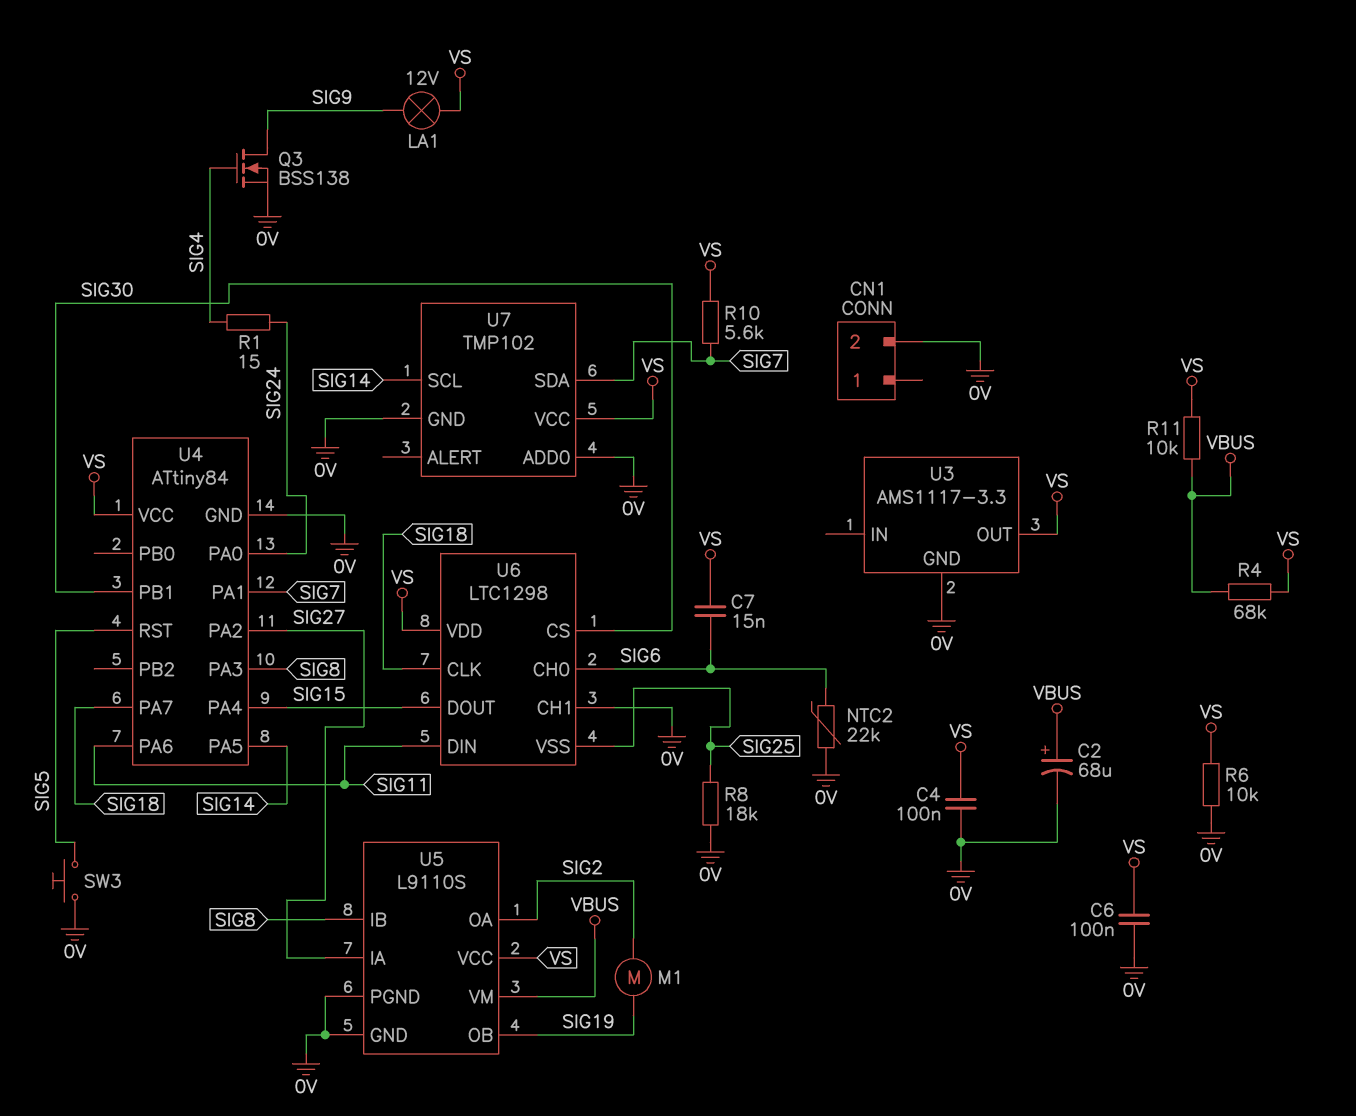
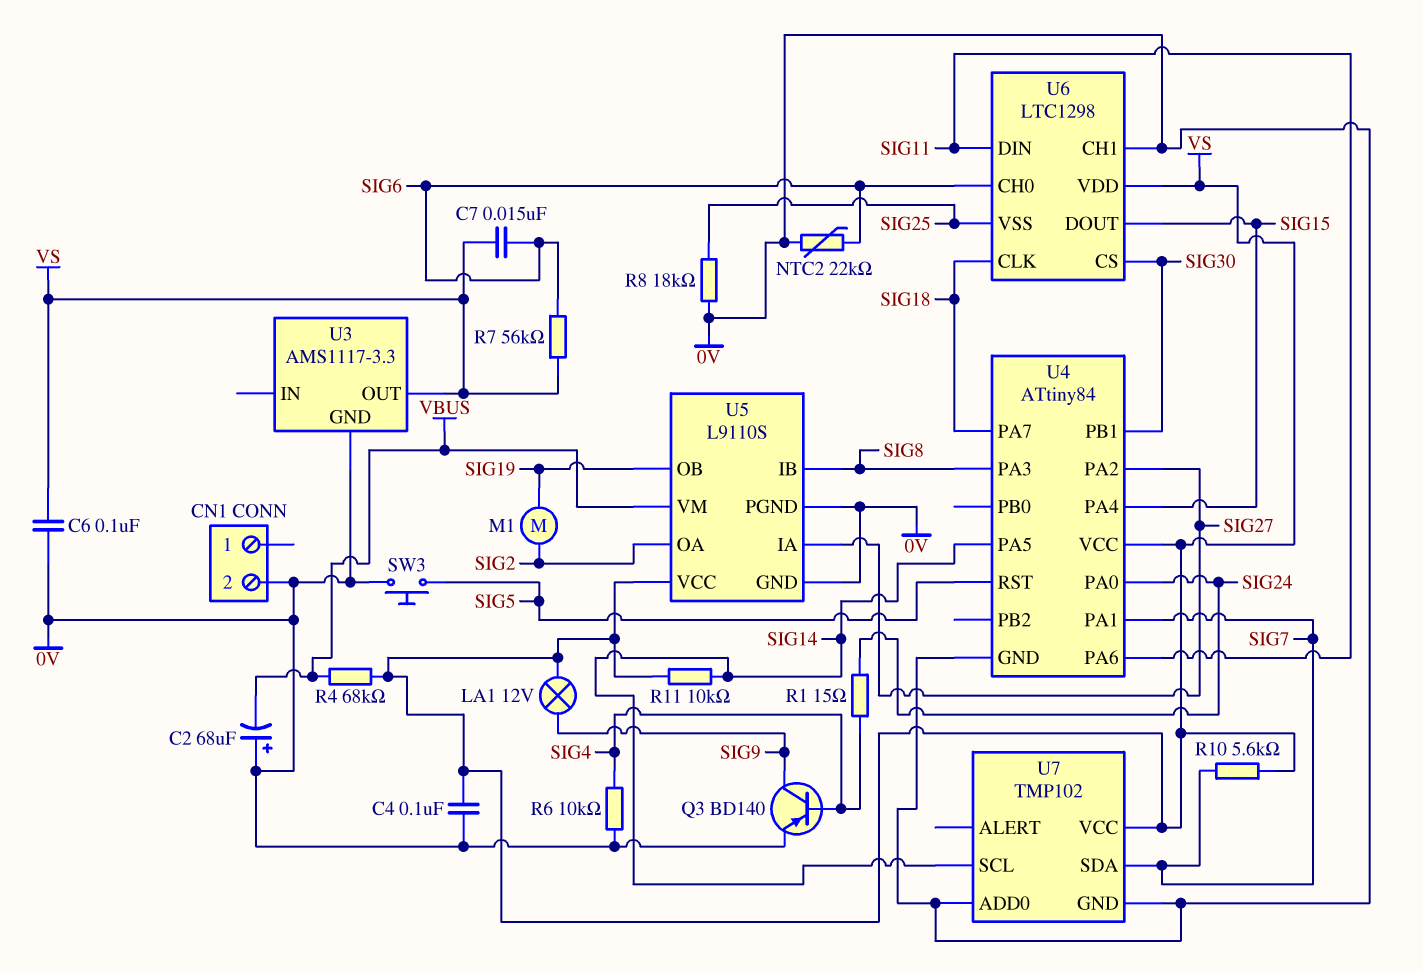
C2: 68uF (plus VBUS, minus 0V) -> 68uF (plus 0V, minus VBUS)
Q3: NMOS BSS138 (G SIG4, D SIG9, S 0V) -> PNP BD140 (B SIG4, C SIG9, E 0V)
R6: 10k (0V, VS) -> 10k (0V, SIG4)
R7: none -> 56k (SIG6, VS)
R11: 10k (VBUS, VS) -> 10k (SIG14, VS)

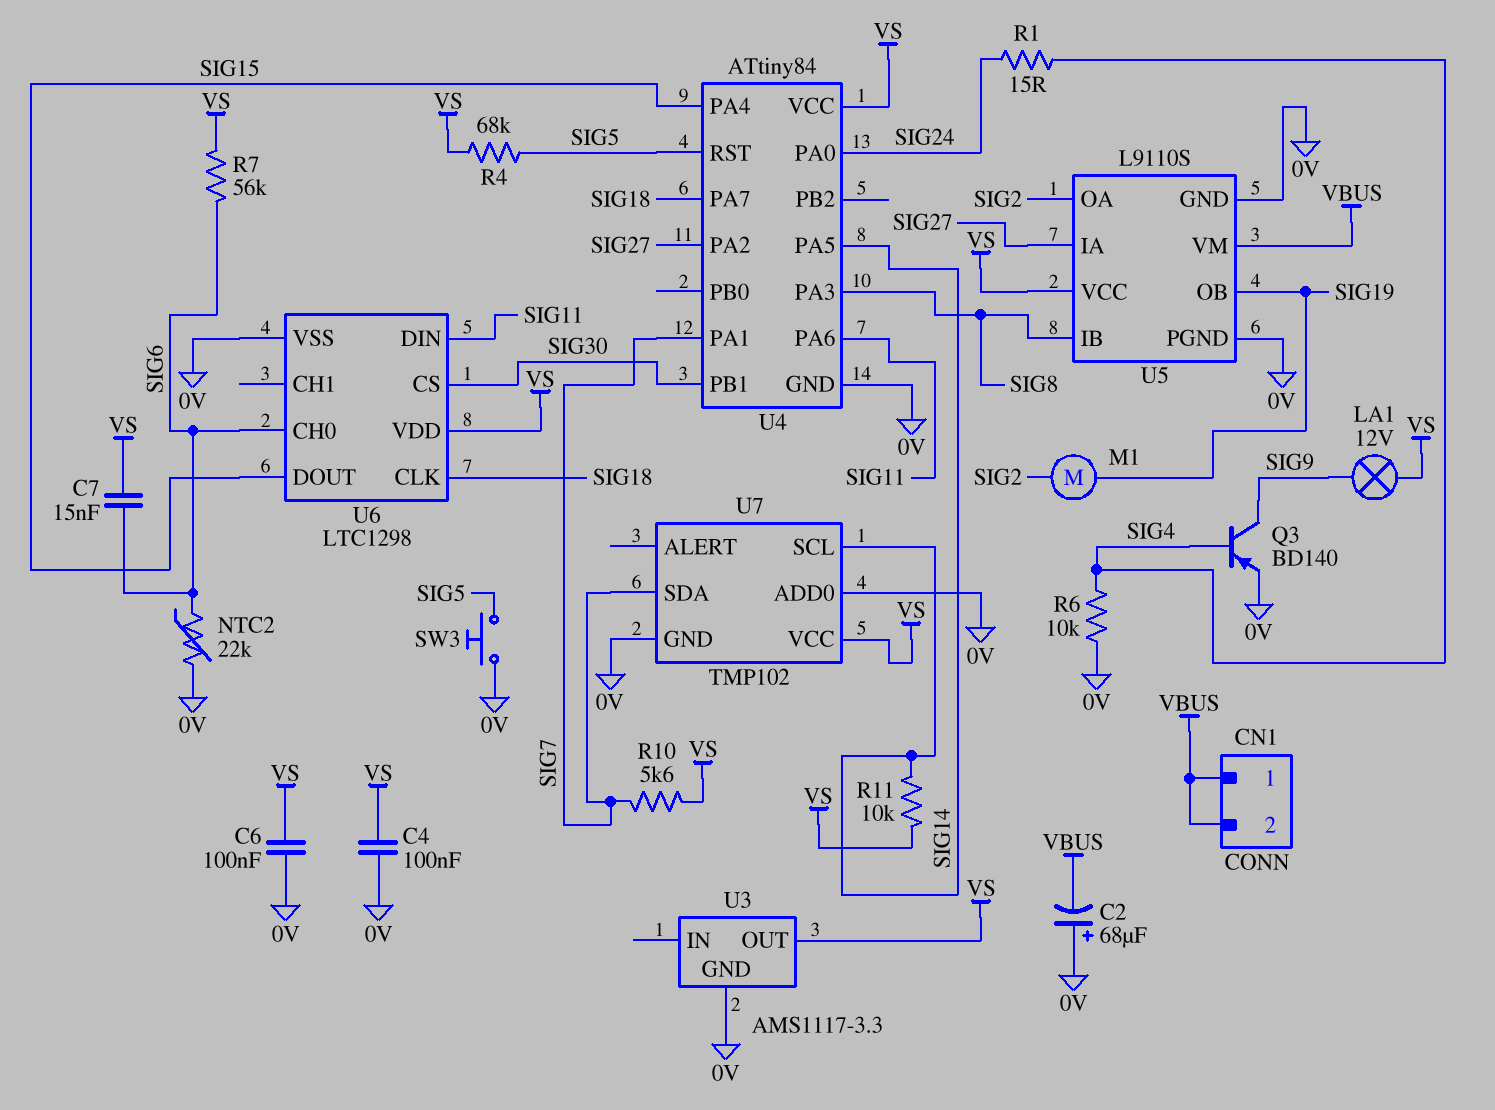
CN1 pin 1: none -> VBUS
CN1 pin 2: 0V -> VBUS
R4: 68k (VBUS, VS) -> 68k (SIG5, VS)
R8: 18k (0V, SIG25) -> none
U6 pin CH1: 0V -> none
U6 pin VSS: SIG25 -> 0V

